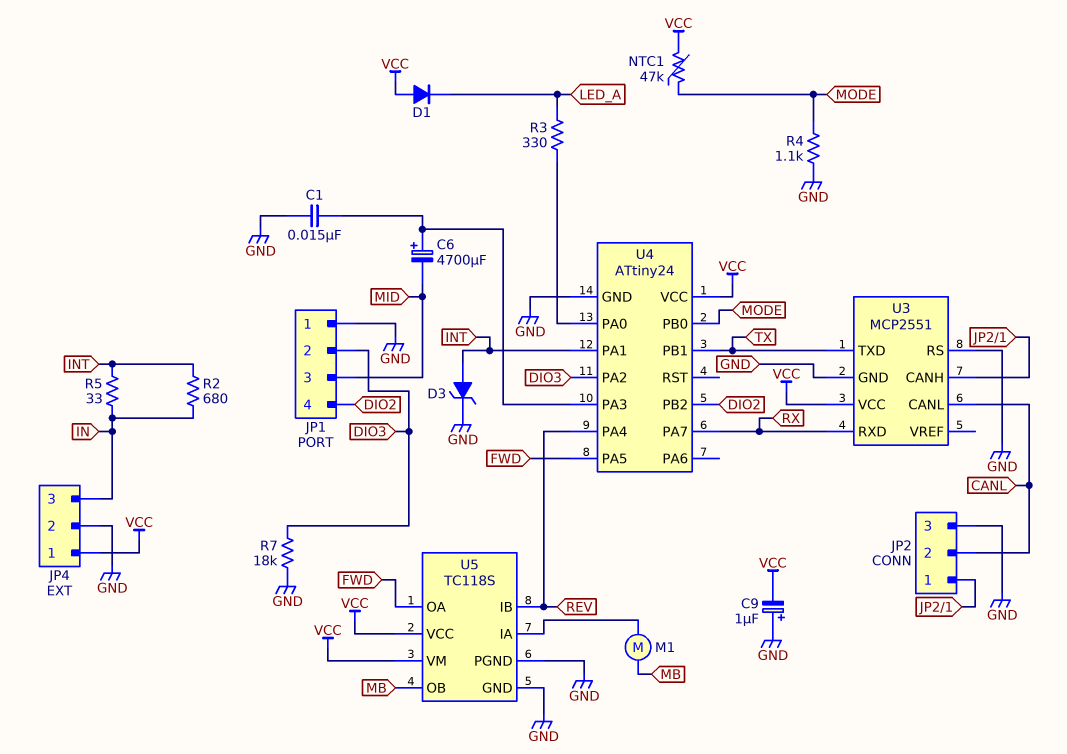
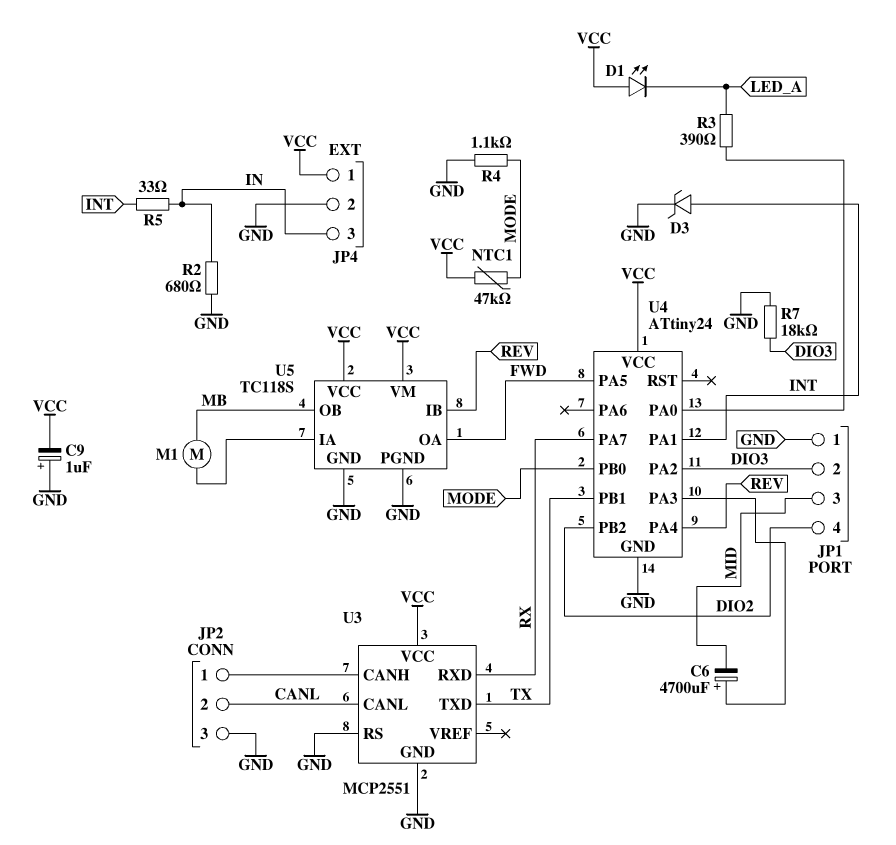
C1: 15nF (GND, U4/PA3) -> none
D1: diode (A VCC, K LED_A) -> LED (A VCC, K LED_A)
R2: 680 (IN, INT) -> 680 (GND, IN)
R3: 330 (LED_A, U4/PA0) -> 390 (LED_A, U4/PA0)

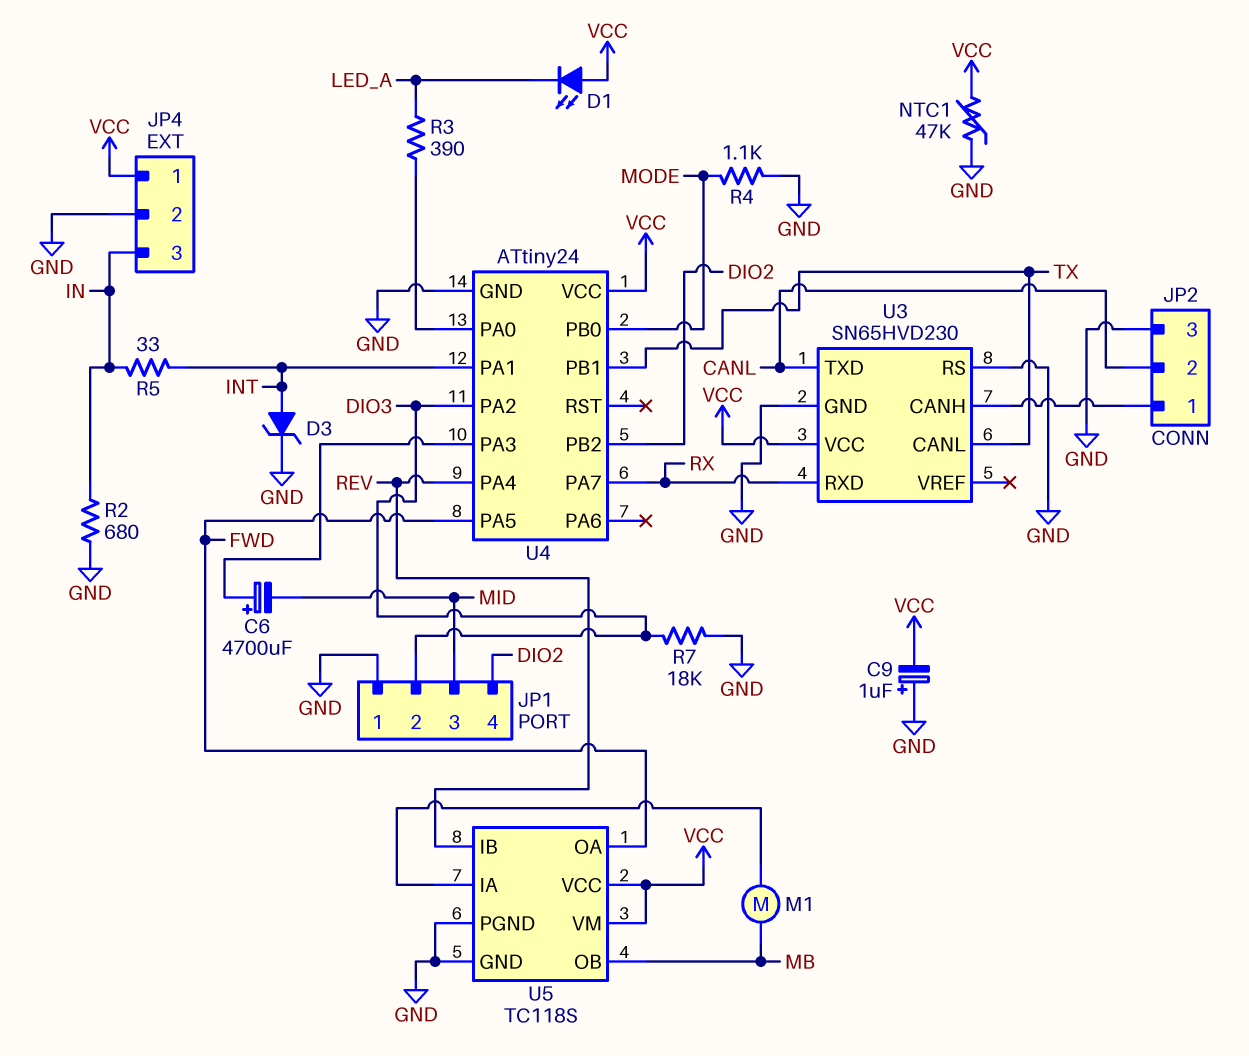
NTC1: 47k (MODE, VCC) -> 47k (GND, VCC)
U3: MCP2551 -> SN65HVD230
U3 pin CANL: CANL -> TX
U3 pin TXD: TX -> CANL

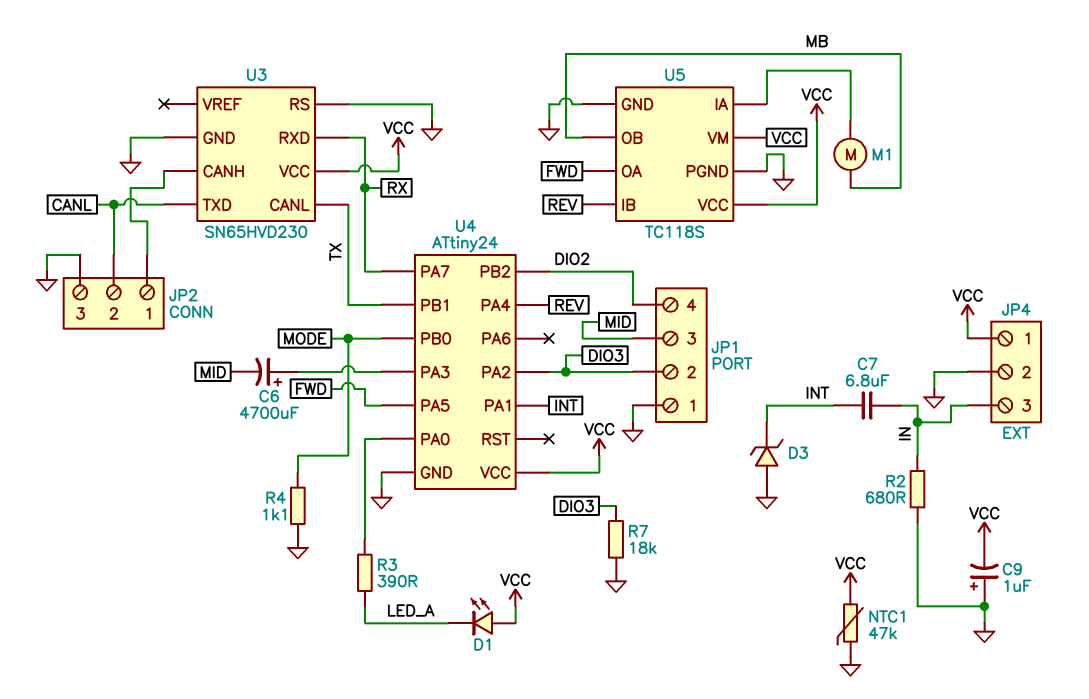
C7: none -> 6.8uF (IN, INT)
D3: zener (A INT, K GND) -> zener (A GND, K INT)
R5: 33 (IN, INT) -> none

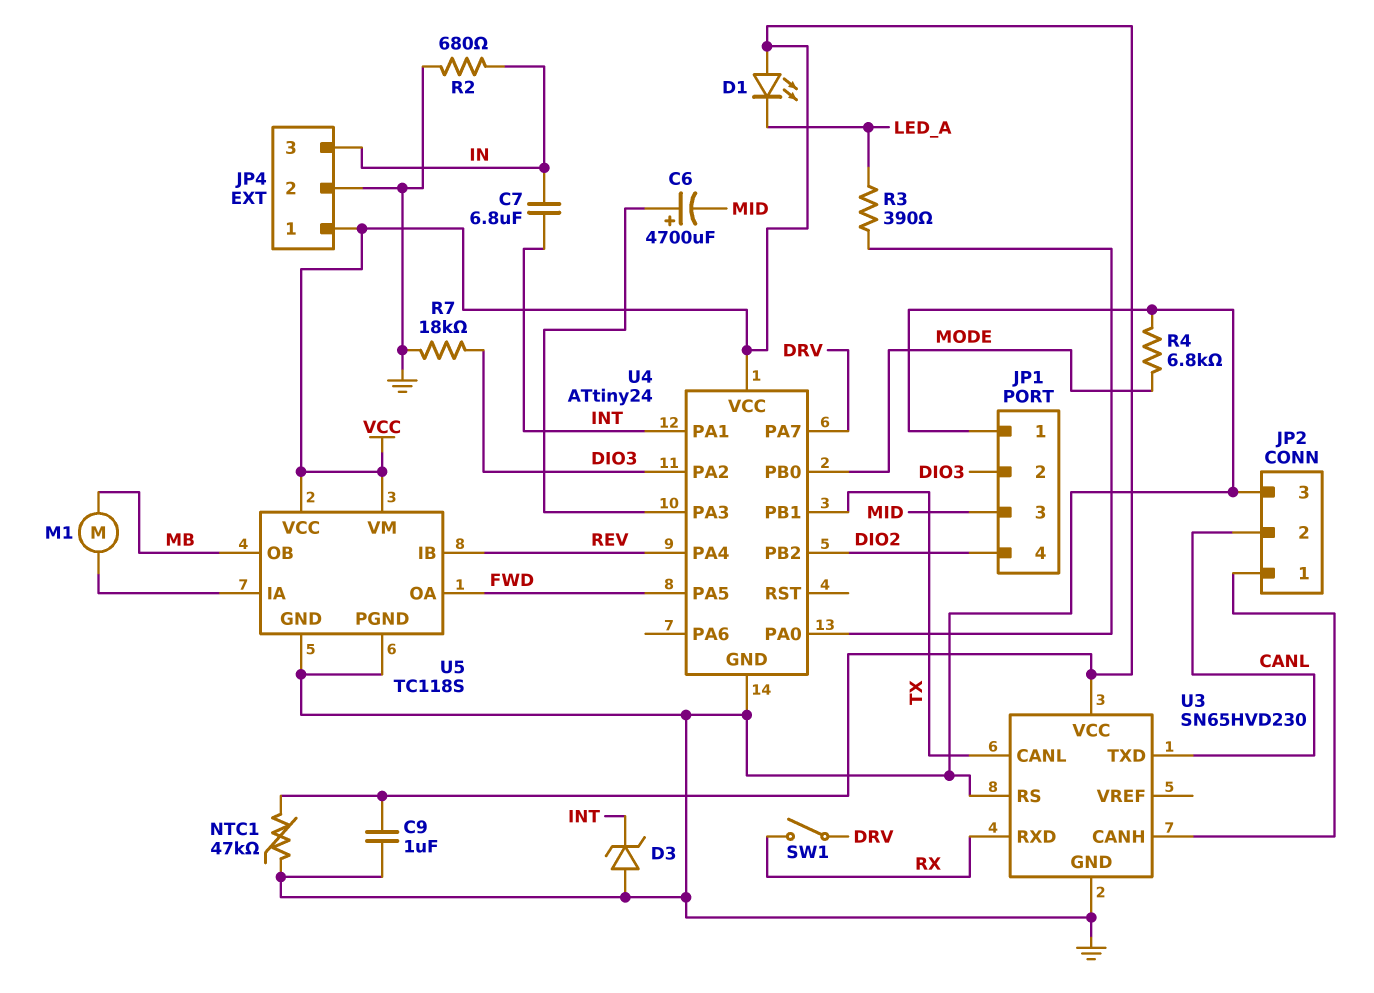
C9: 1uF (plus GND, minus VCC) -> 1uF (GND, VCC)
R4: 1.1k (GND, MODE) -> 6.8k (GND, MODE)
SW1: none -> switch (DRV, RX)
U4 pin PA7: RX -> DRV

